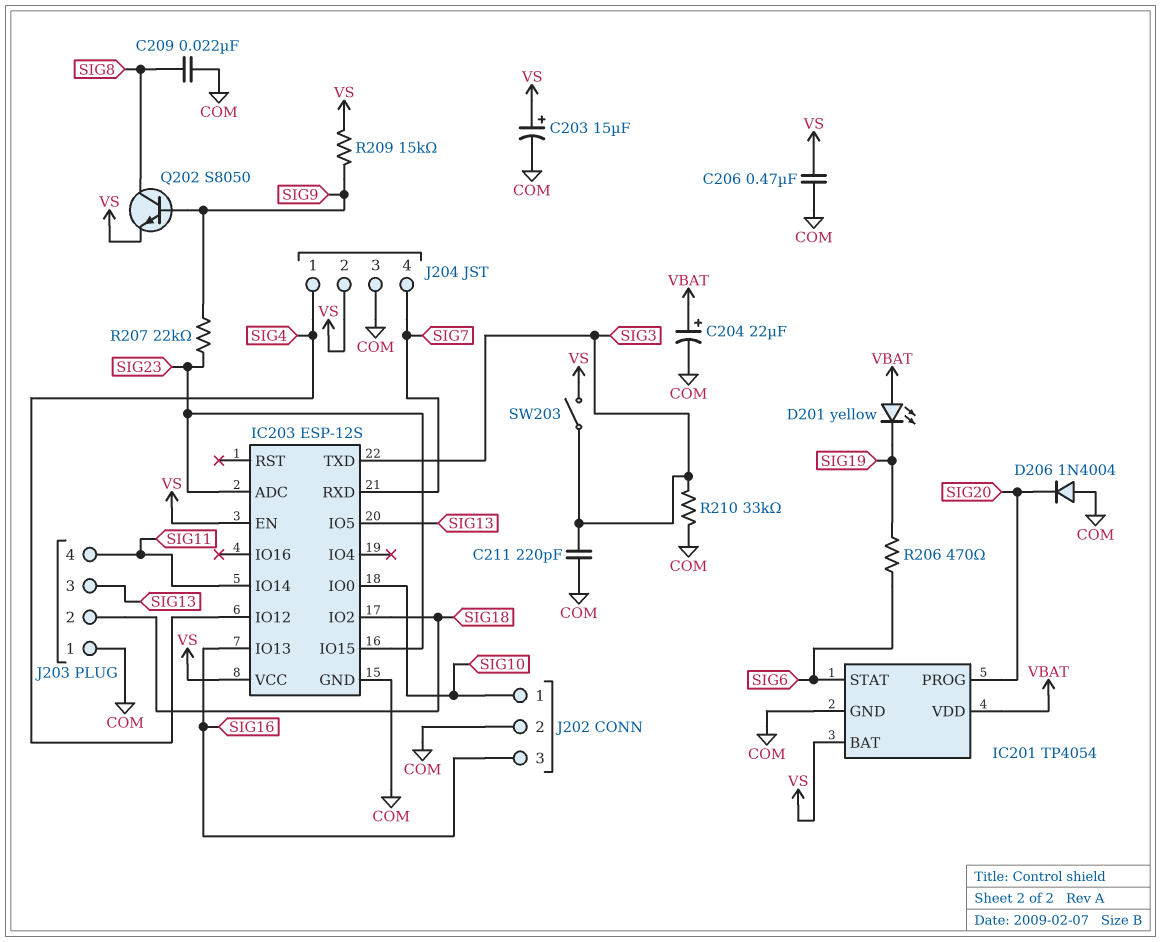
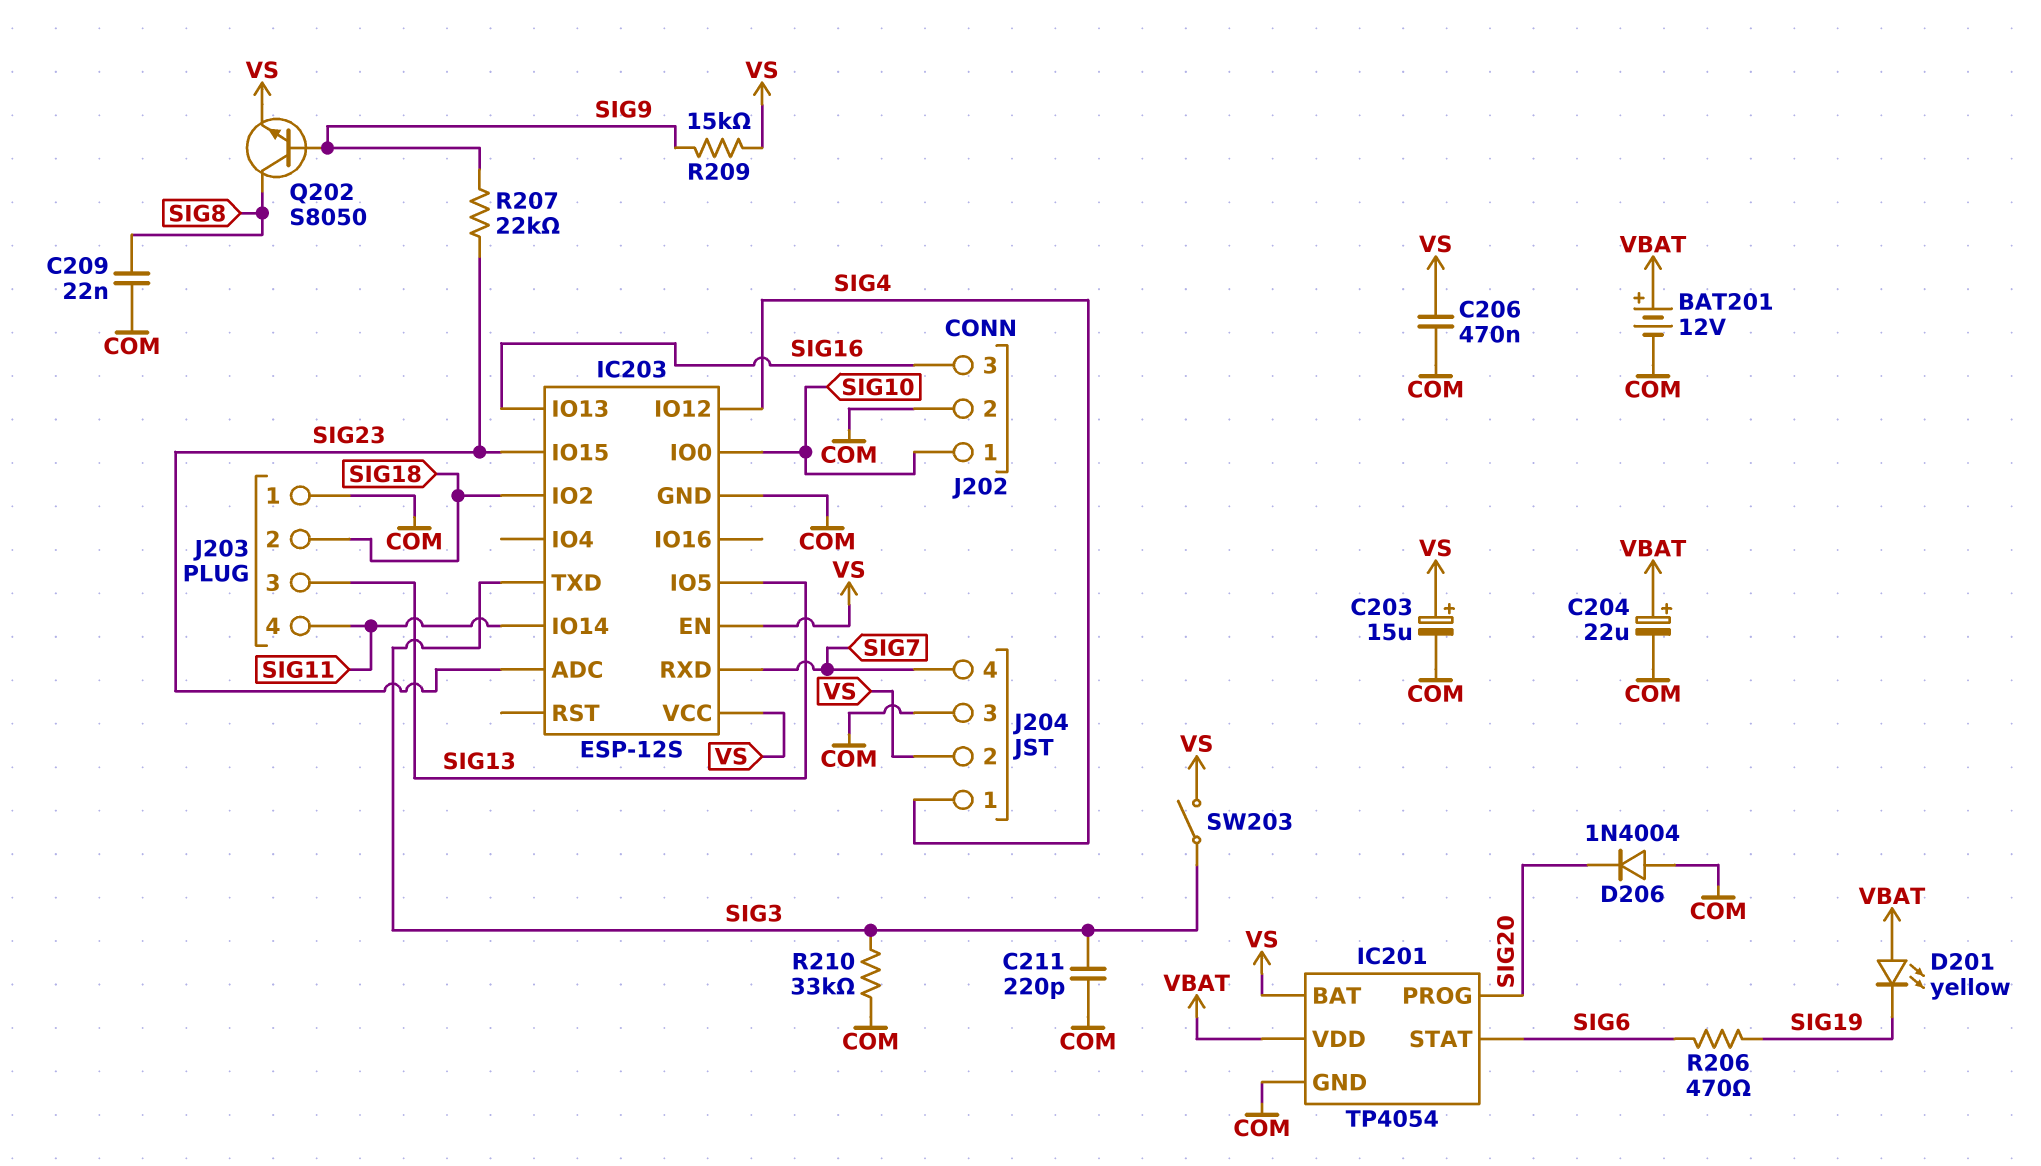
BAT201: none -> 12V (plus VBAT, minus COM)

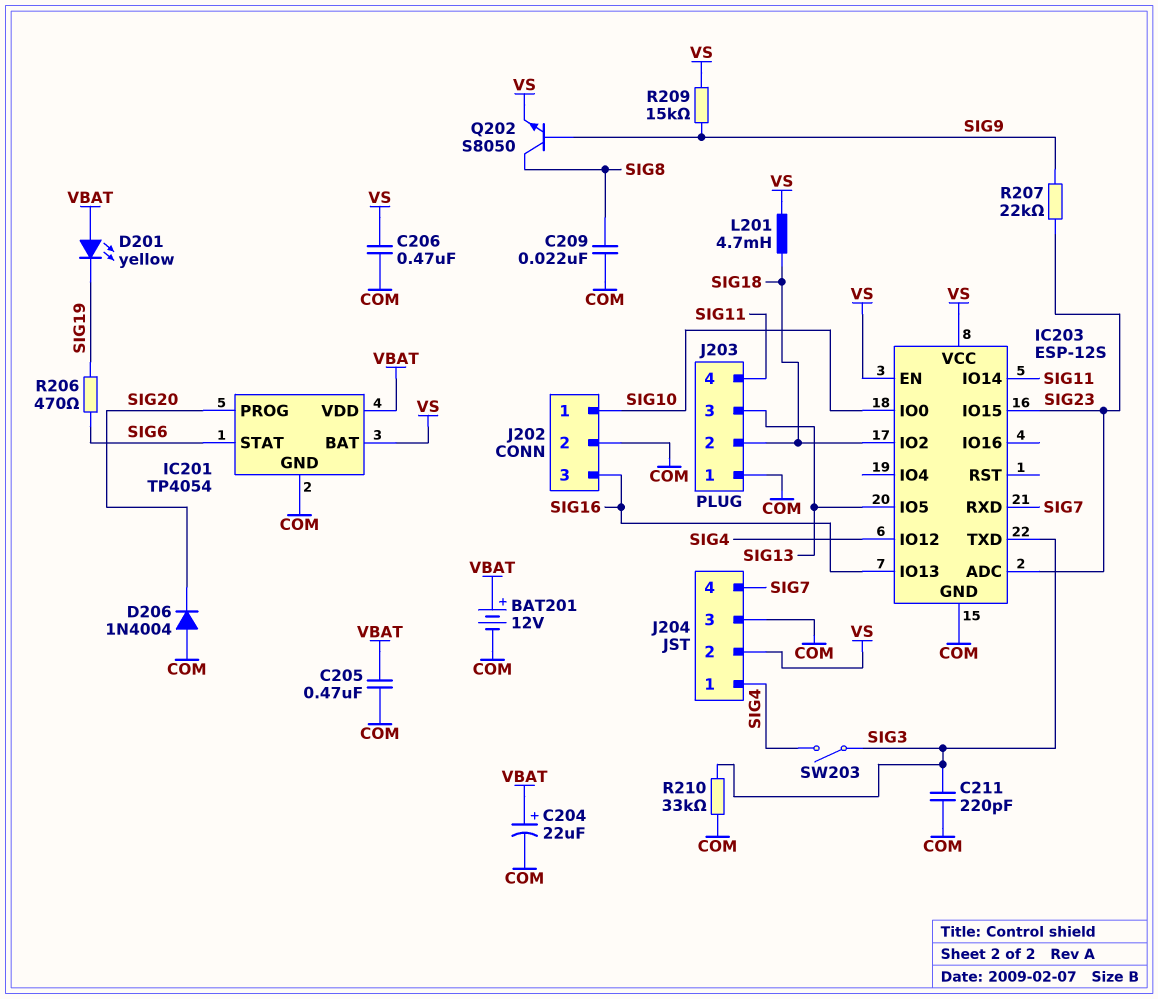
C203: 15uF (plus VS, minus COM) -> none
C205: none -> 470nF (COM, VBAT)
L201: none -> 4.7mH (SIG18, VS)
SW203: switch (SIG3, VS) -> switch (SIG3, SIG4)

